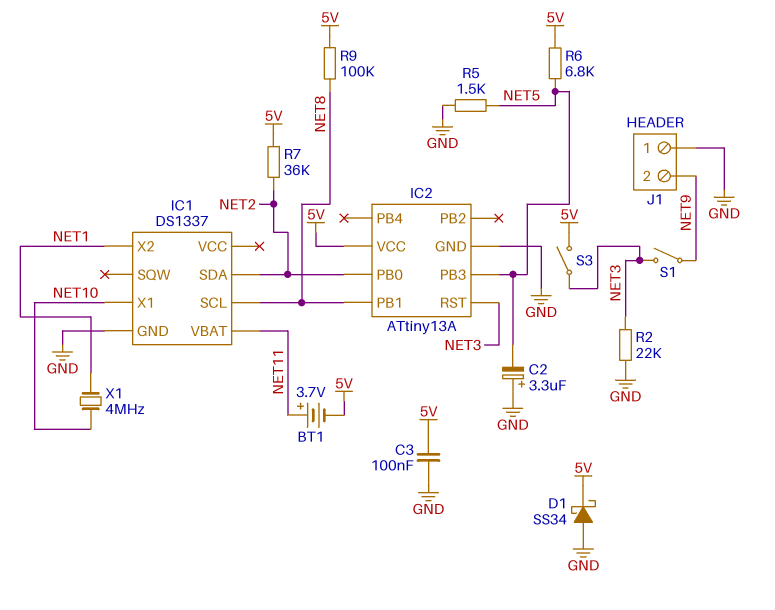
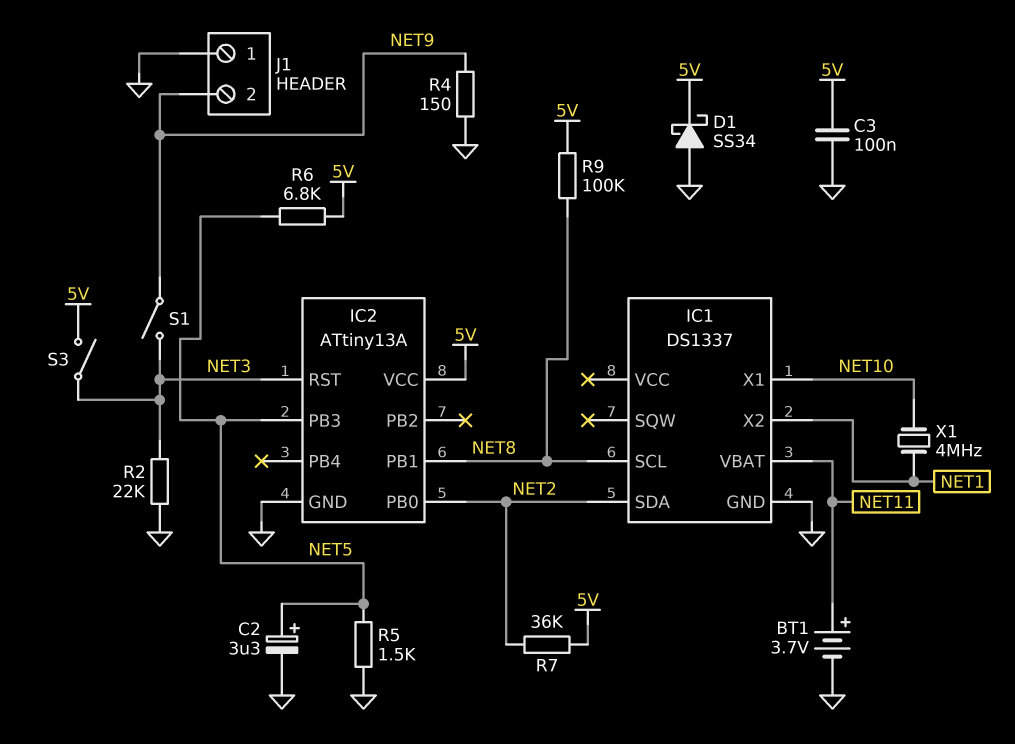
BT1: 3.7V (plus NET11, minus 5V) -> 3.7V (plus NET11, minus GND)
C2: 3.3uF (plus GND, minus NET5) -> 3.3uF (plus NET5, minus GND)
R4: none -> 150 (GND, NET9)

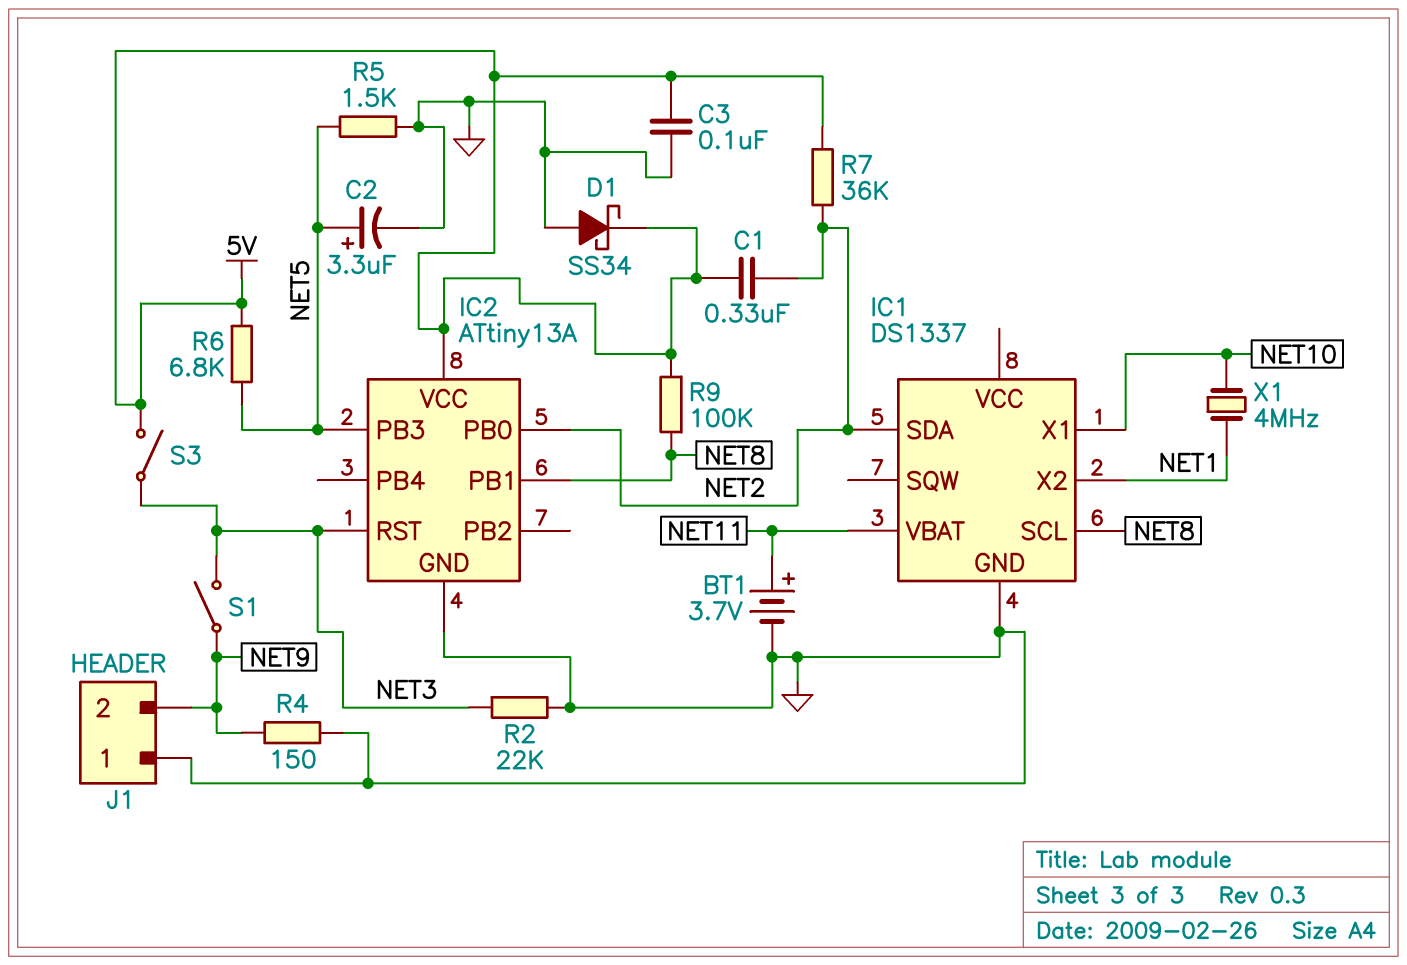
C1: none -> 330nF (5V, NET2)

